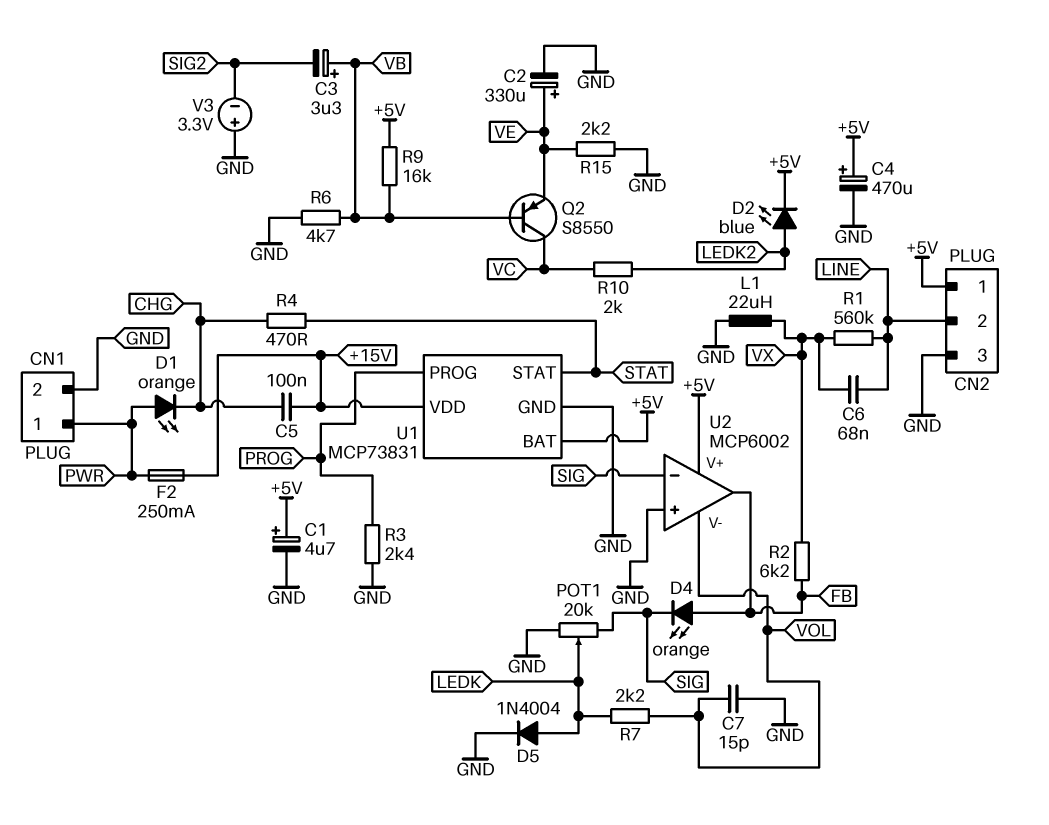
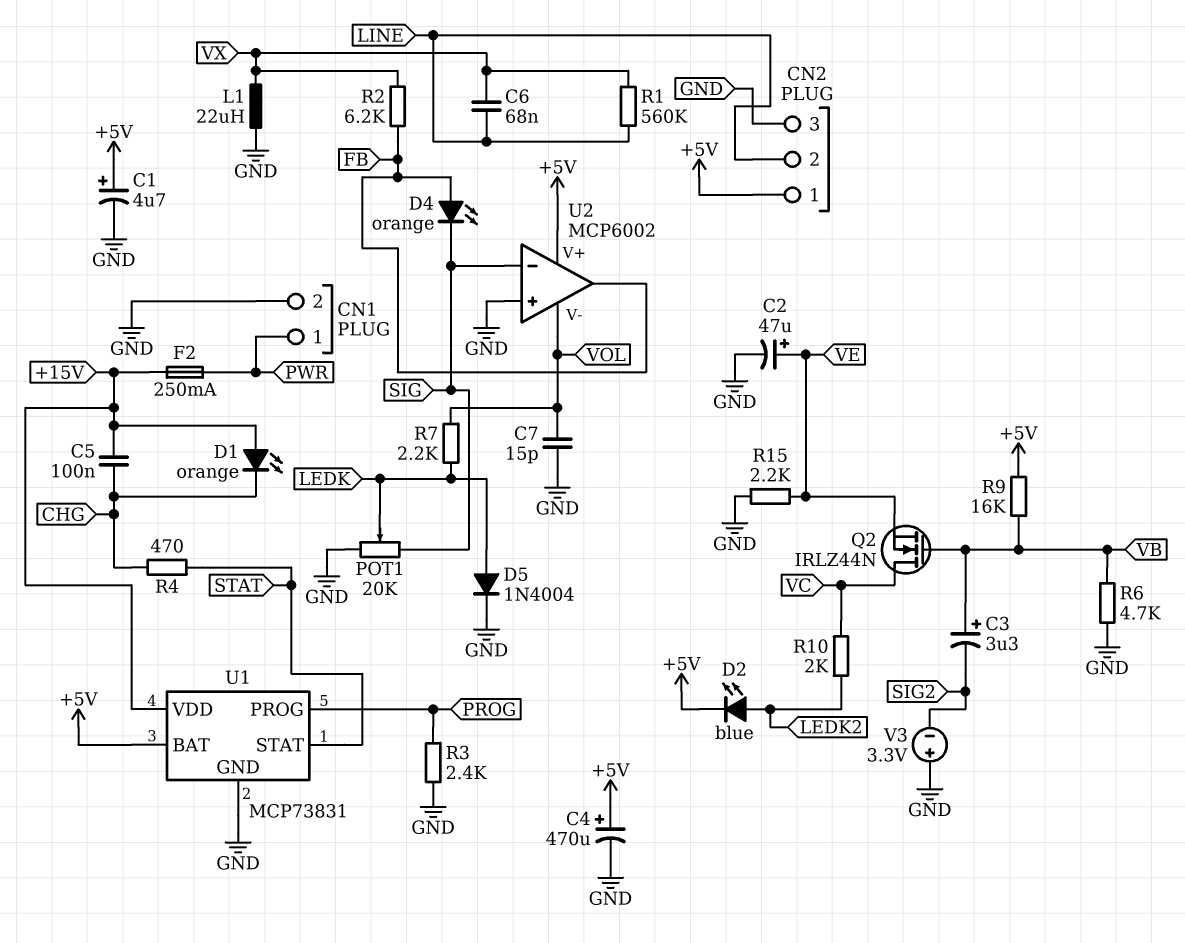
C2: 330uF (plus VE, minus GND) -> 47uF (plus VE, minus GND)
D1: LED orange (A PWR, K CHG) -> LED orange (A +15V, K CHG)
Q2: PNP S8550 (B VB, C VC, E VE) -> NMOS IRLZ44N (G VB, D VC, S VE)

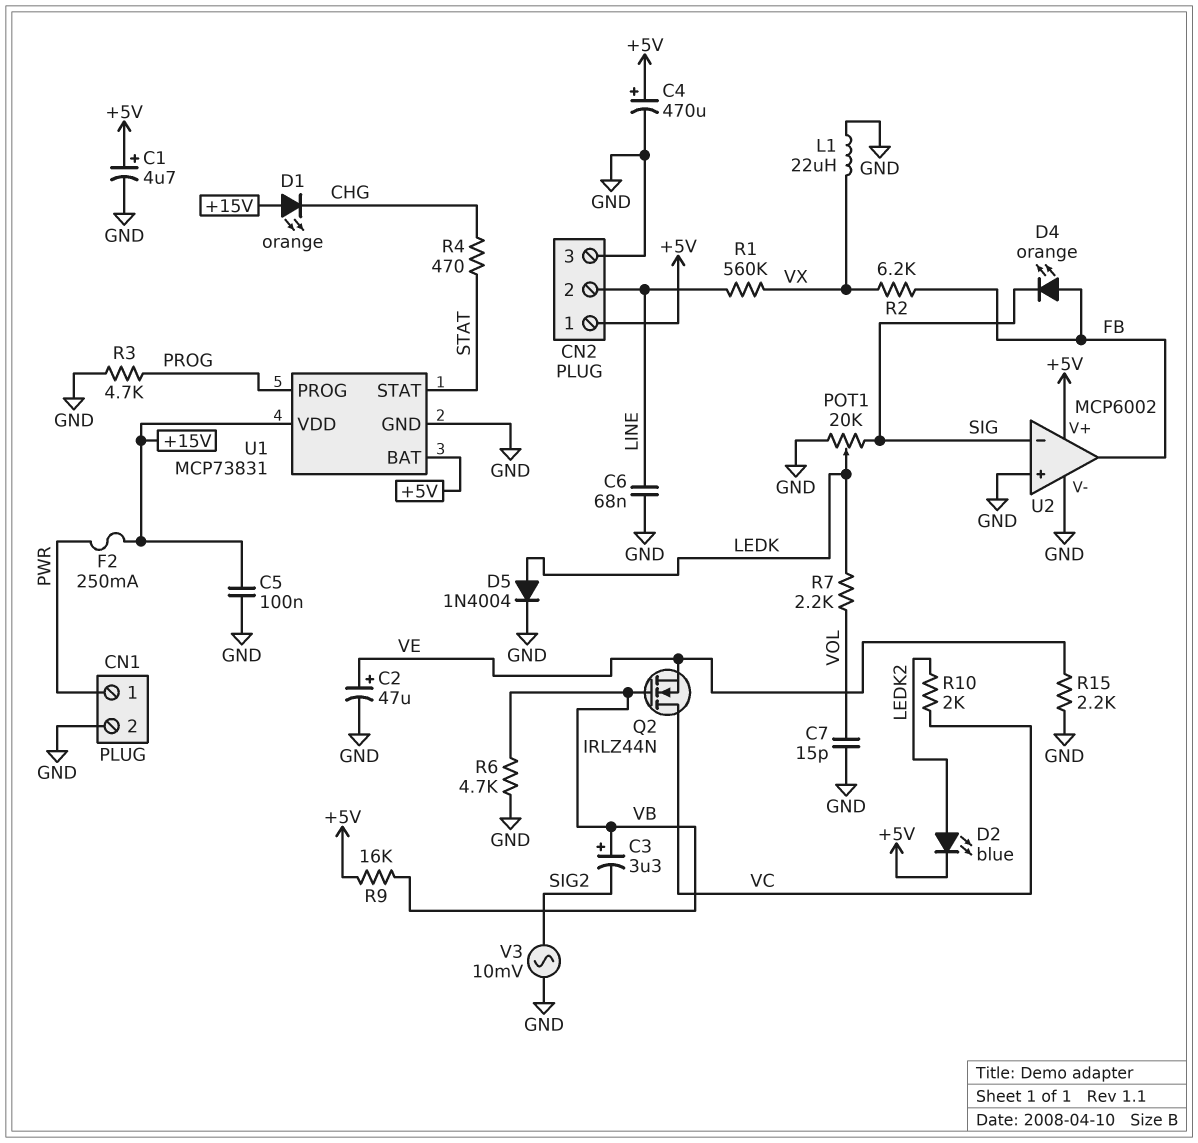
C5: 100nF (+15V, CHG) -> 100nF (+15V, GND)
C6: 68nF (LINE, VX) -> 68nF (GND, LINE)
R3: 2.4k (GND, PROG) -> 4.7k (GND, PROG)
U2 pin V-: VOL -> GND
V3: 3.3V (plus GND, minus SIG2) -> AC 10mV (GND, SIG2)

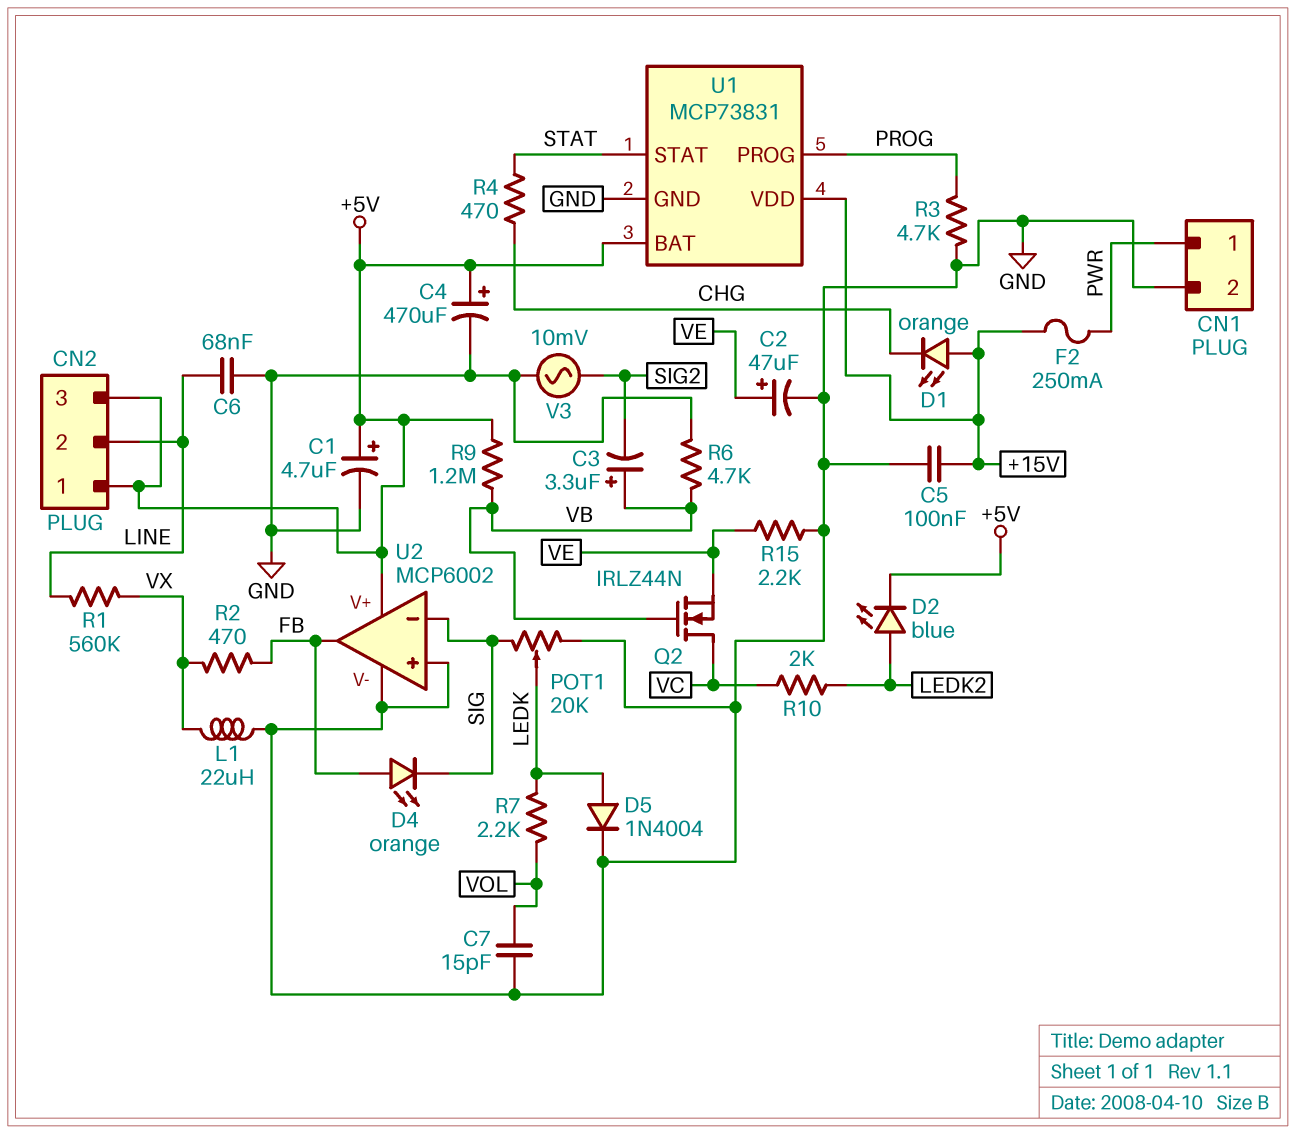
CN2 pin 3: GND -> +5V
R2: 6.2k (FB, VX) -> 470 (FB, VX)
R9: 16k (+5V, VB) -> 1.2M (+5V, VB)

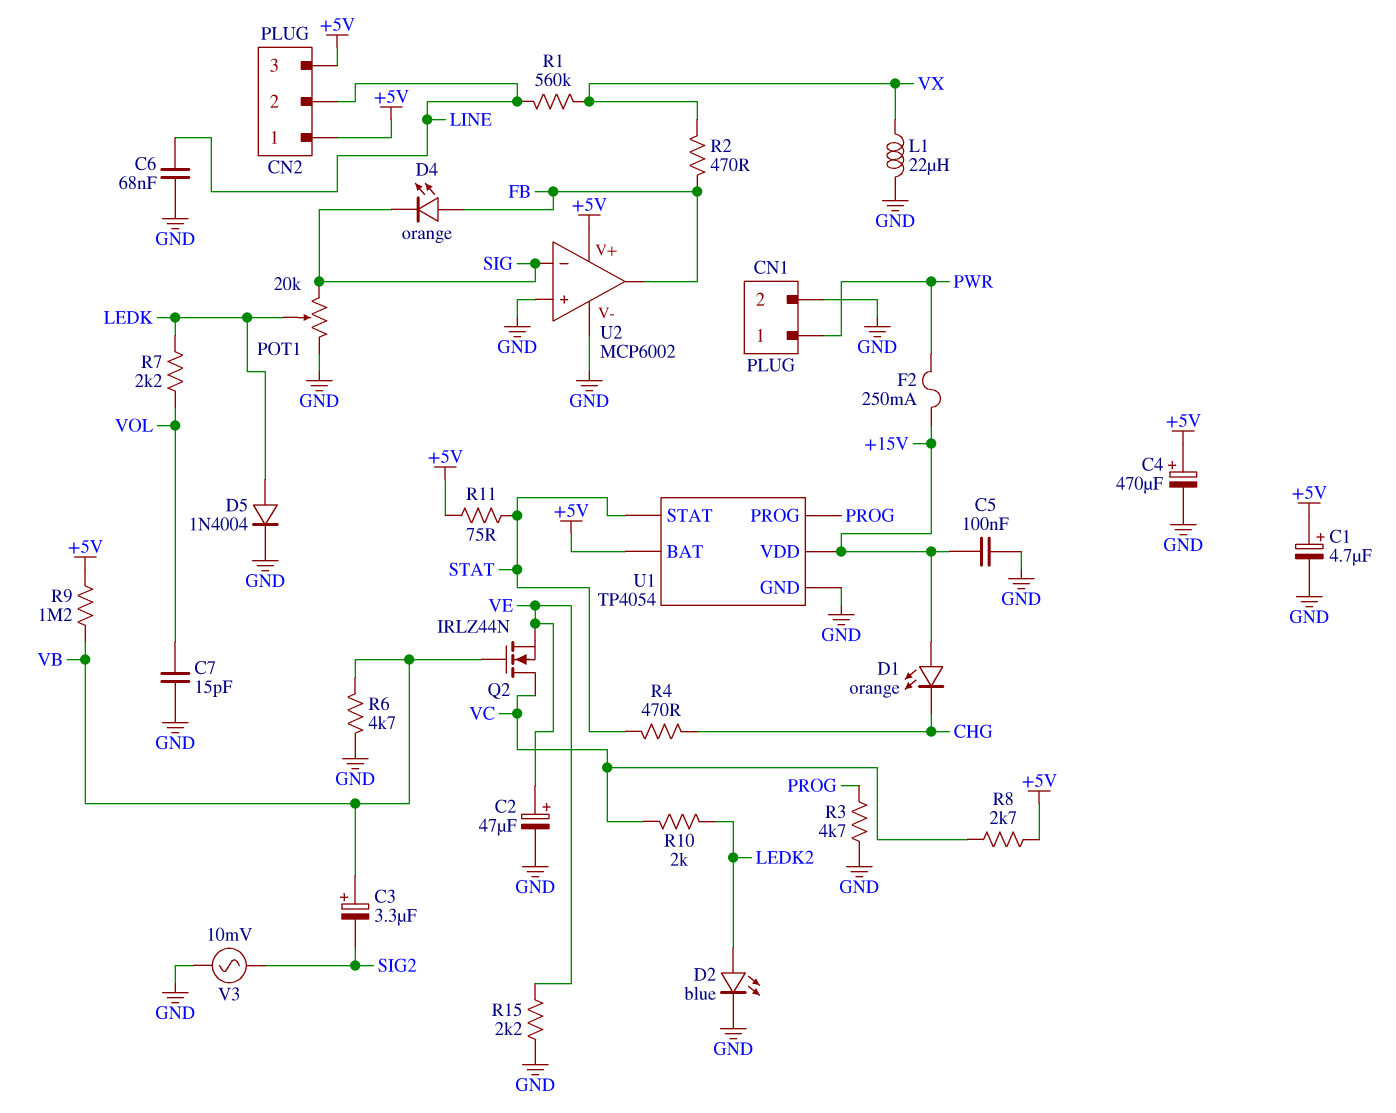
D2: LED blue (A LEDK2, K +5V) -> LED blue (A LEDK2, K GND)
R8: none -> 2.7k (+5V, VC)
R11: none -> 75 (+5V, STAT)
U1: MCP73831 -> TP4054

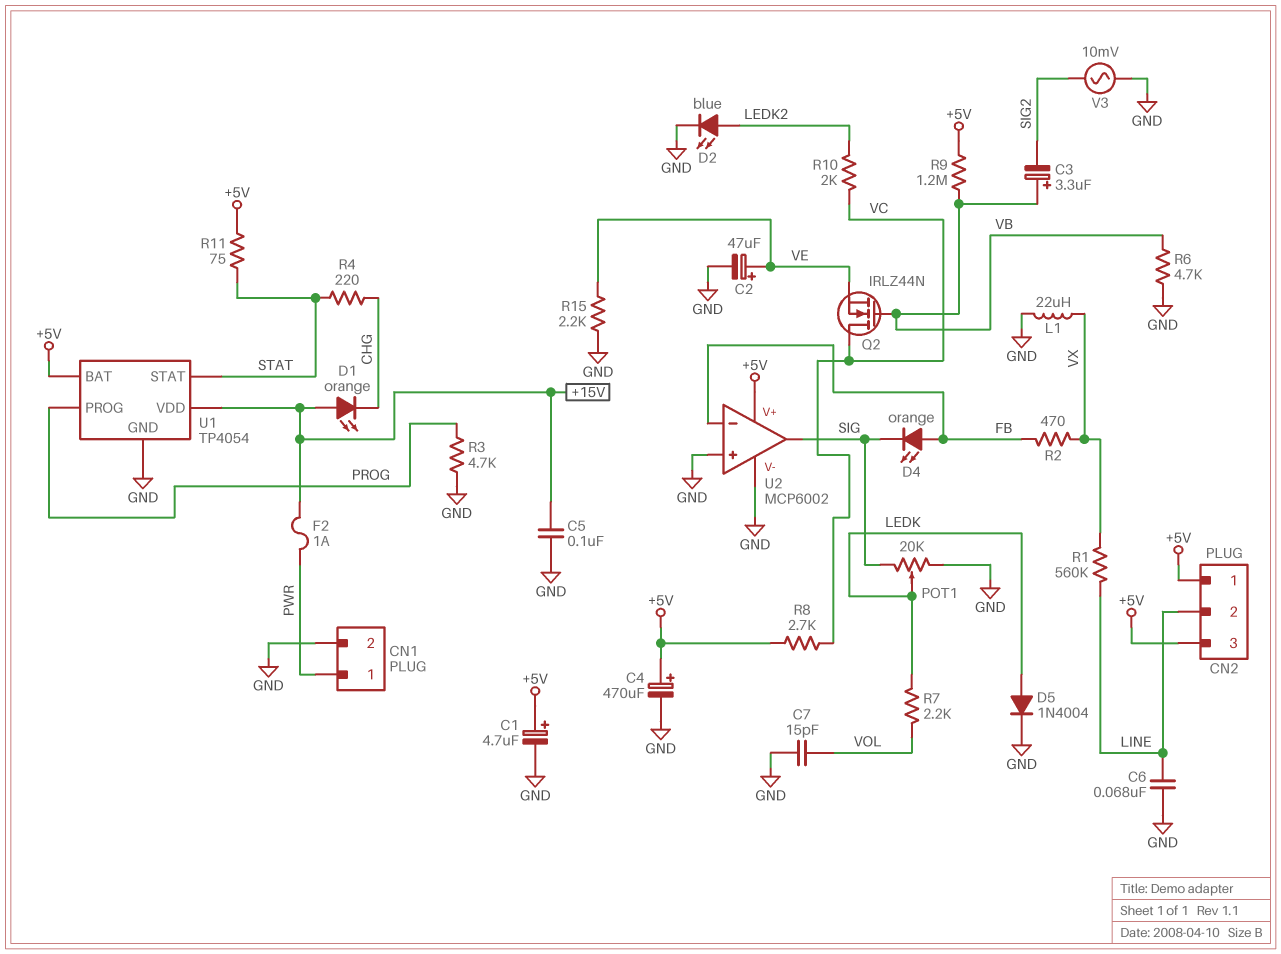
F2: 250mA (+15V, PWR) -> 1A (+15V, PWR)
R4: 470 (CHG, STAT) -> 220 (CHG, STAT)
U2 pin in-: SIG -> FB
U2 pin out: FB -> SIG

